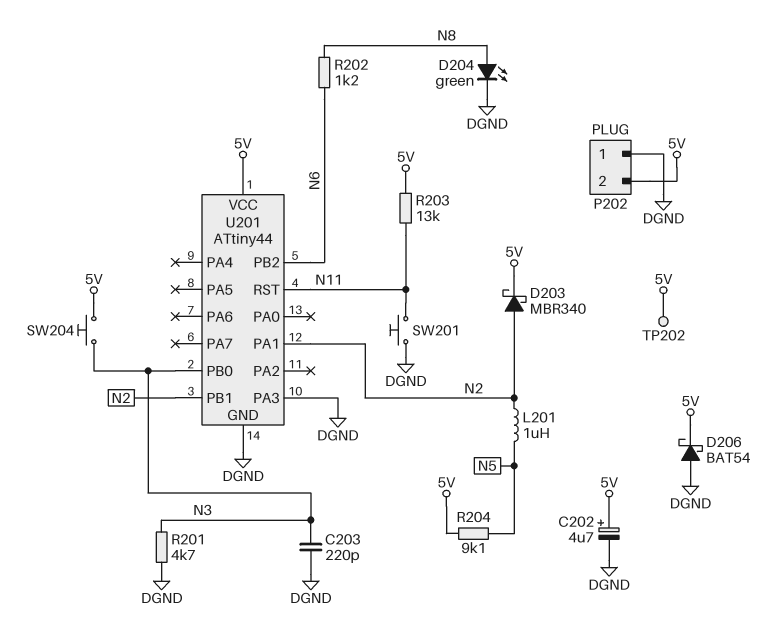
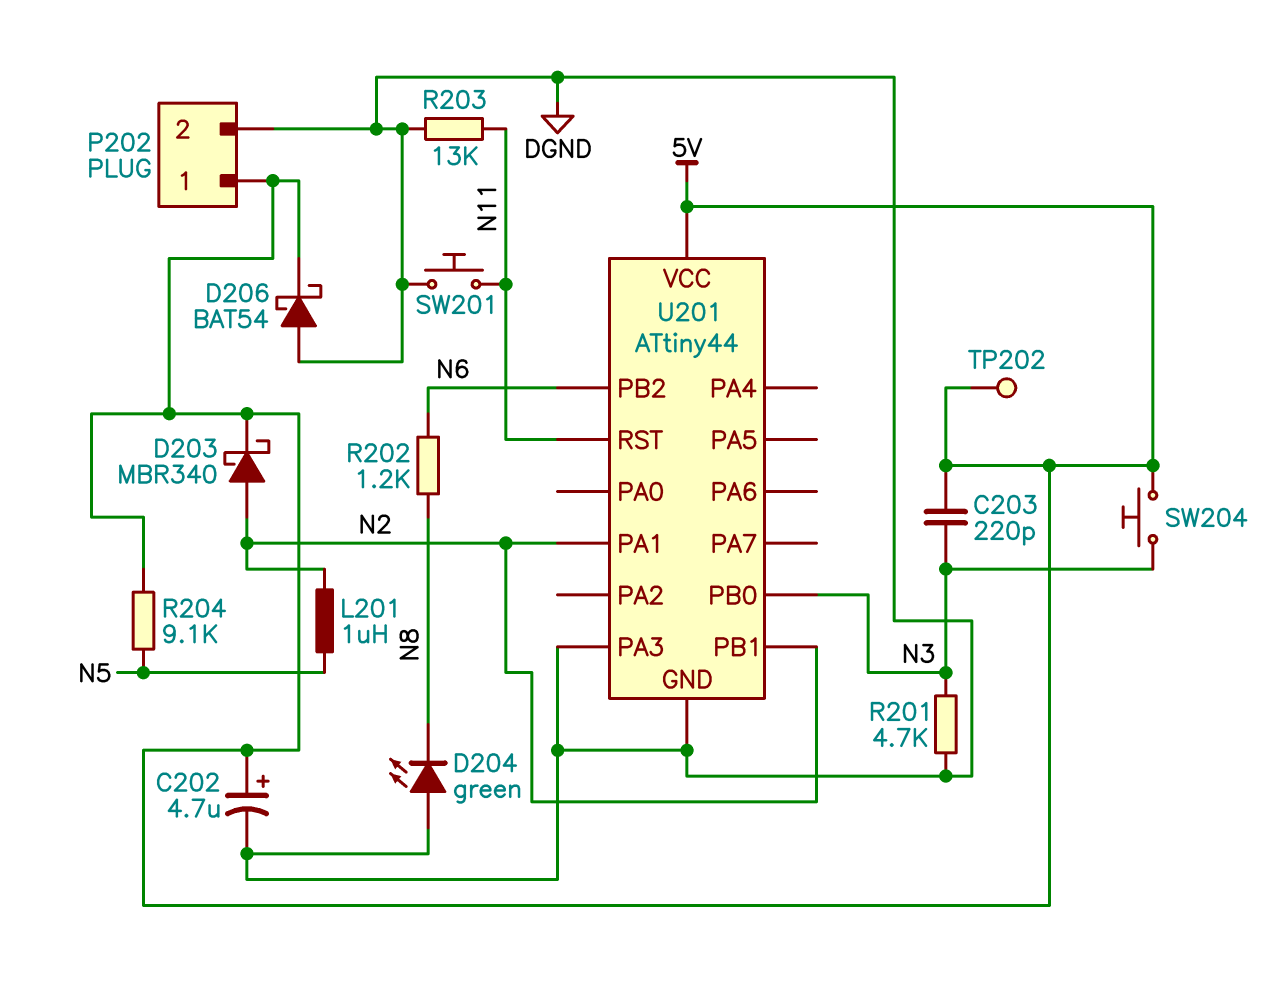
C203: 220pF (DGND, N3) -> 220pF (5V, N3)
D204: LED green (A N8, K DGND) -> LED green (A DGND, K N8)
P202 pin 1: DGND -> 5V
P202 pin 2: 5V -> DGND
R203: 13k (5V, N11) -> 13k (DGND, N11)

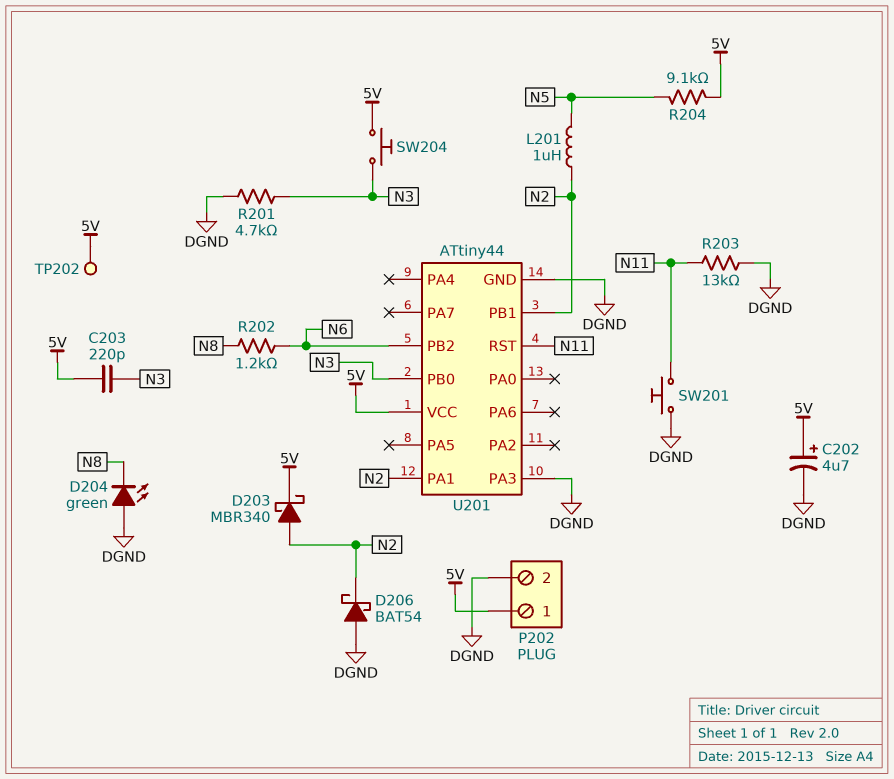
D206: schottky BAT54 (A DGND, K 5V) -> schottky BAT54 (A DGND, K N2)

